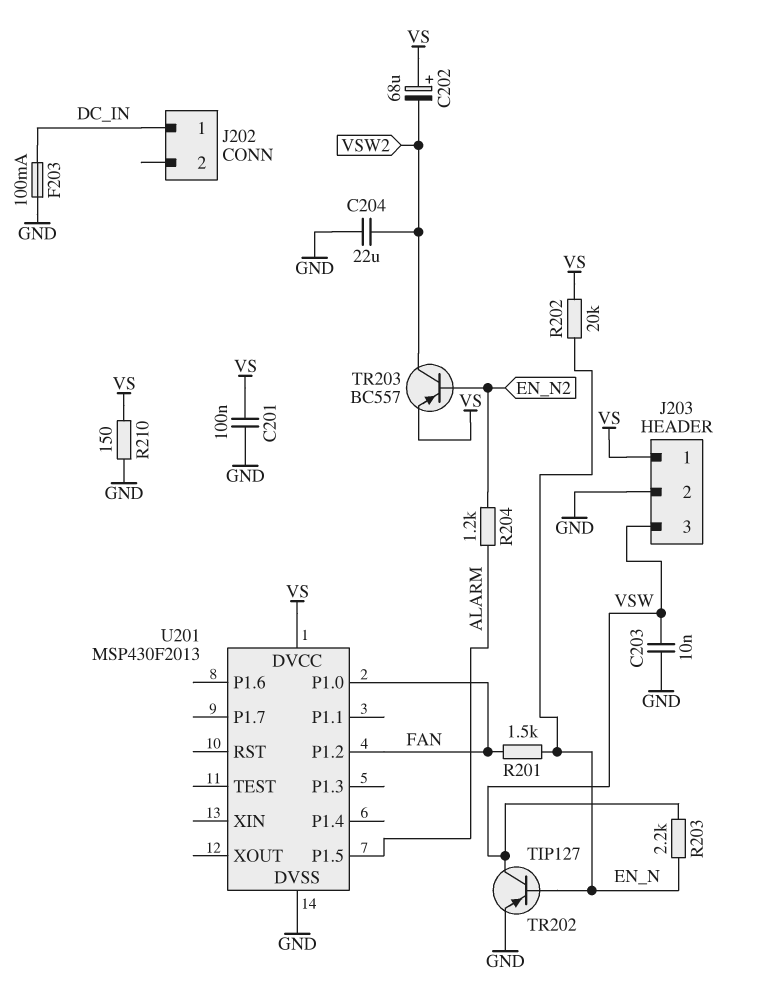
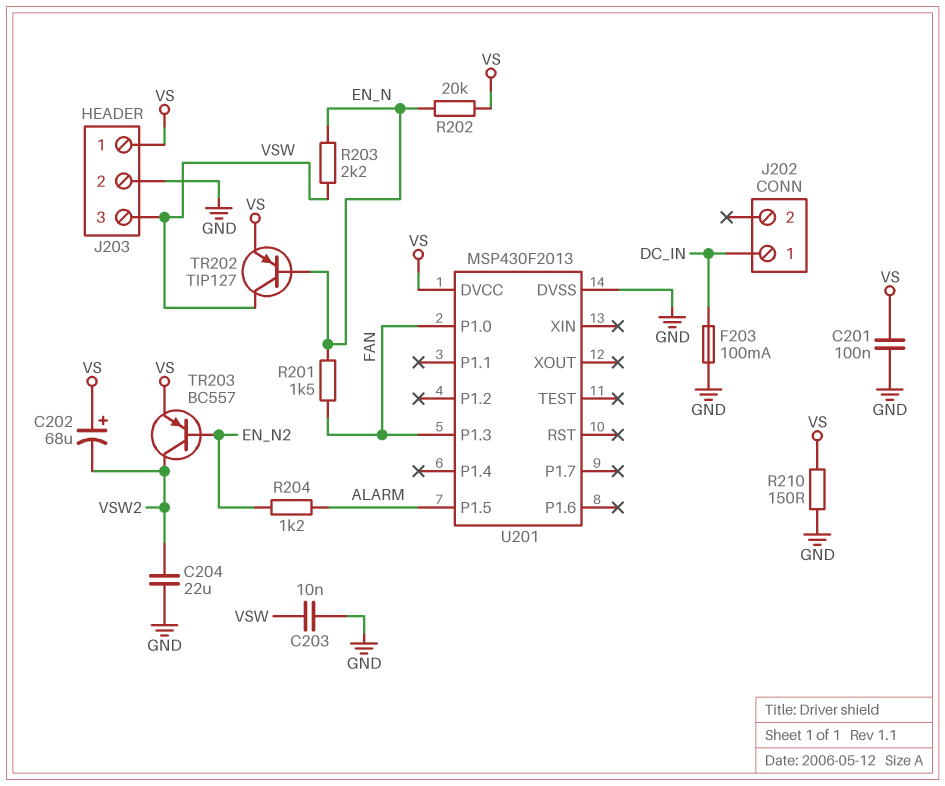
TR202: PNP TIP127 (B EN_N, C VSW, E GND) -> PNP TIP127 (B EN_N, C VSW, E VS)
U201 pin P1.2: FAN -> none
U201 pin P1.3: none -> FAN

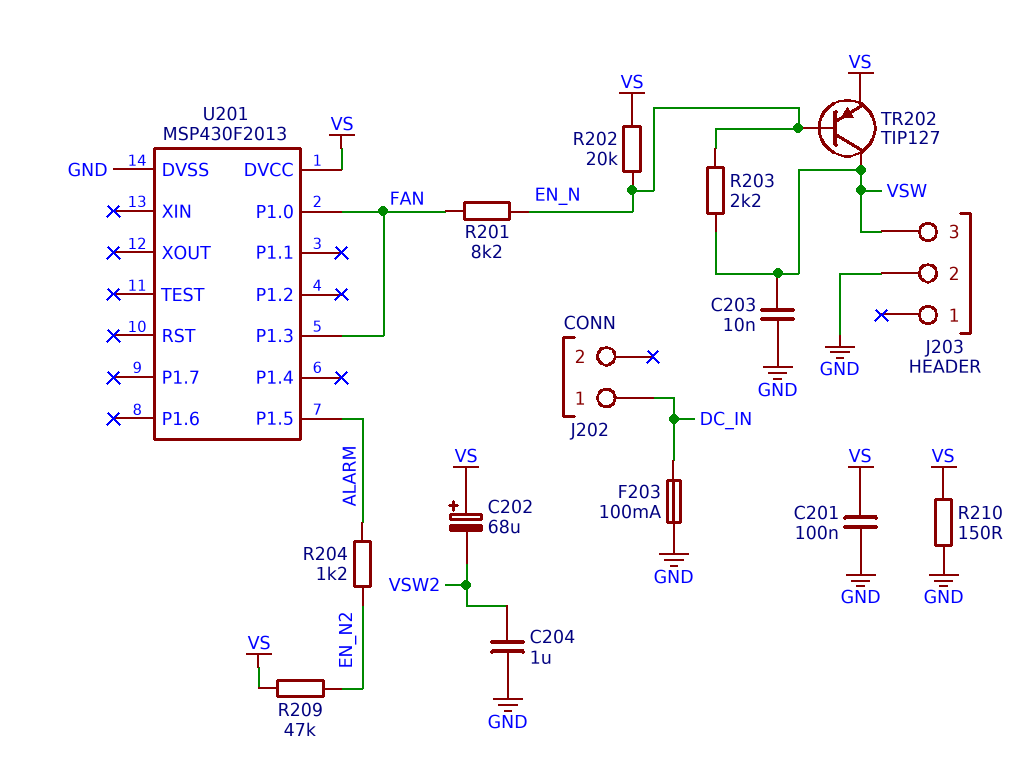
C204: 22uF (GND, VSW2) -> 1uF (GND, VSW2)
J203 pin 1: VS -> none
R201: 1.5k (EN_N, FAN) -> 8.2k (EN_N, FAN)
R209: none -> 47k (EN_N2, VS)
TR203: PNP BC557 (B EN_N2, C VSW2, E VS) -> none

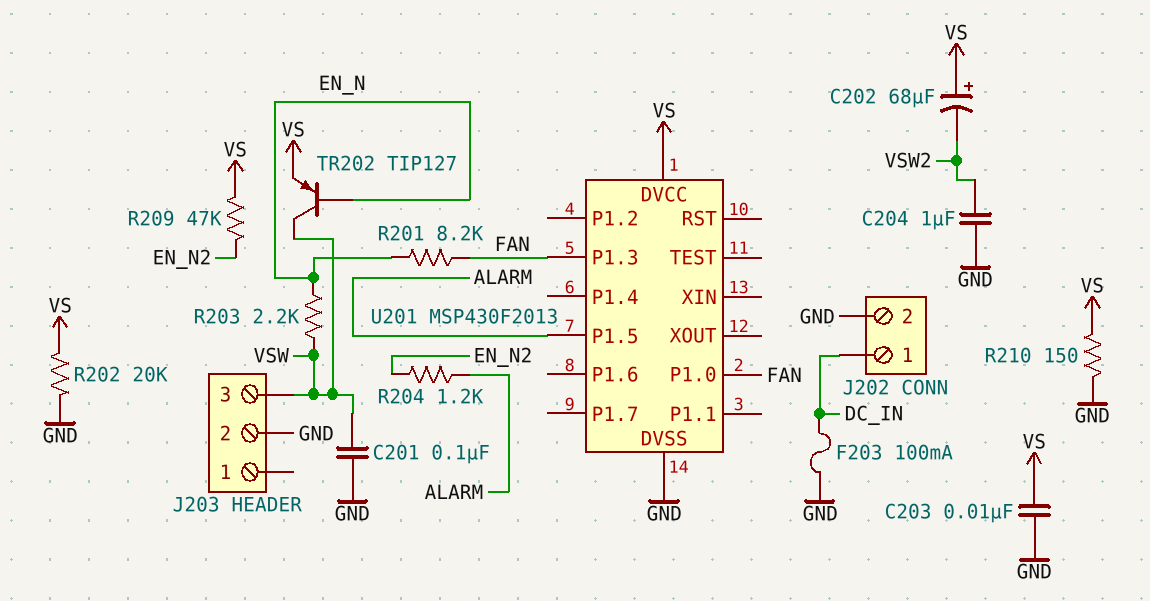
C201: 100nF (GND, VS) -> 100nF (GND, VSW)
C203: 10nF (GND, VSW) -> 10nF (GND, VS)
J202 pin 2: none -> GND
R202: 20k (EN_N, VS) -> 20k (GND, VS)

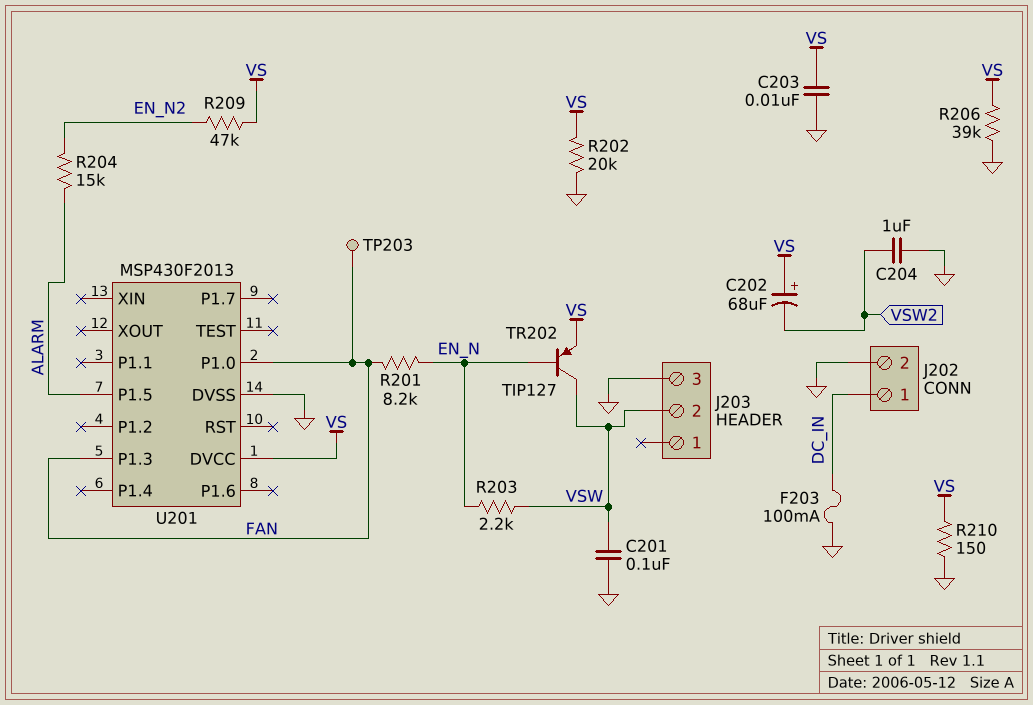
J203 pin 2: GND -> VSW
J203 pin 3: VSW -> GND
R204: 1.2k (ALARM, EN_N2) -> 15k (ALARM, EN_N2)
R206: none -> 39k (GND, VS)
TP203: none -> test point (FAN)

